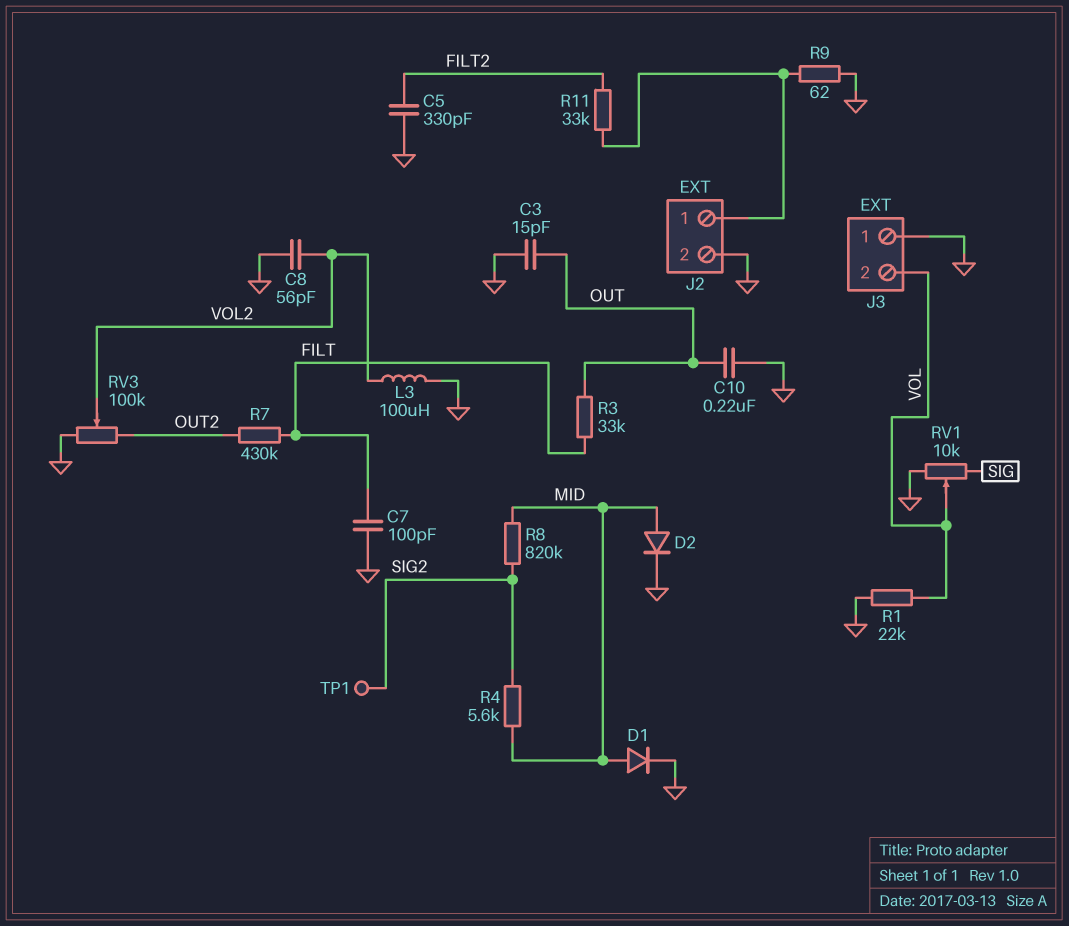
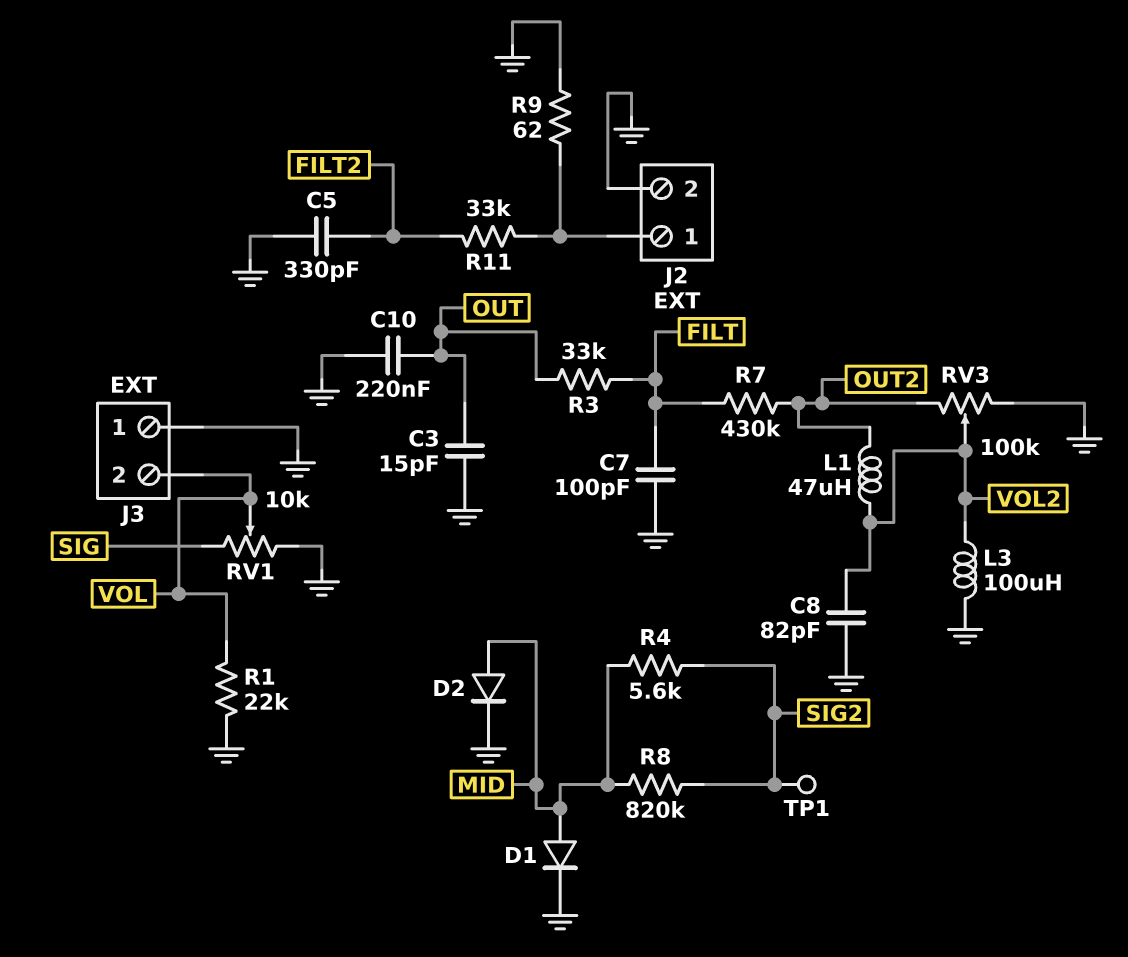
C8: 56pF (GND, VOL2) -> 82pF (GND, VOL2)
L1: none -> 47uH (OUT2, VOL2)

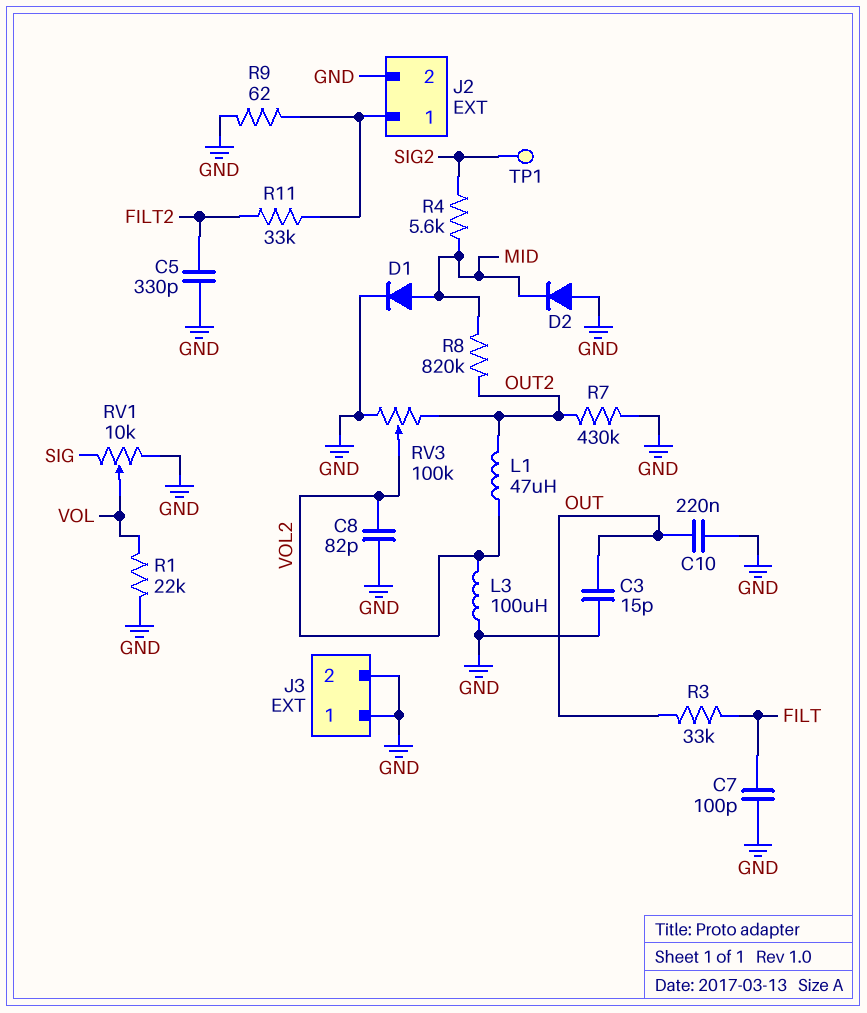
D2: diode (A MID, K GND) -> diode (A GND, K MID)
J3 pin 2: VOL -> GND
R7: 430k (FILT, OUT2) -> 430k (GND, OUT2)
R8: 820k (MID, SIG2) -> 820k (MID, OUT2)

